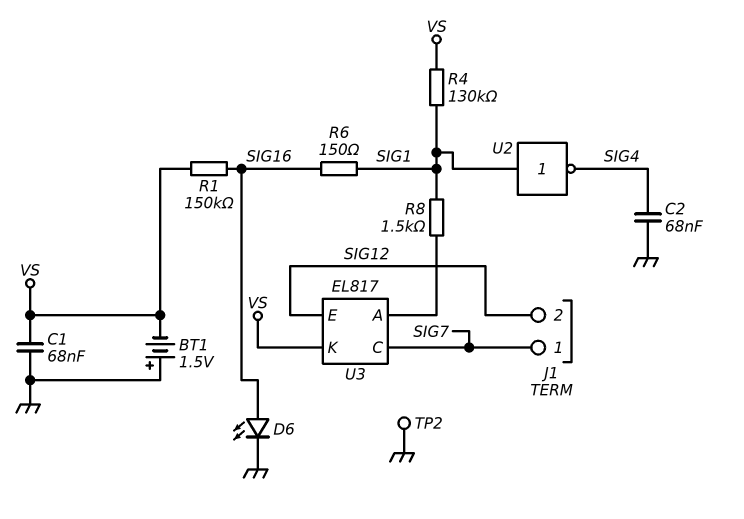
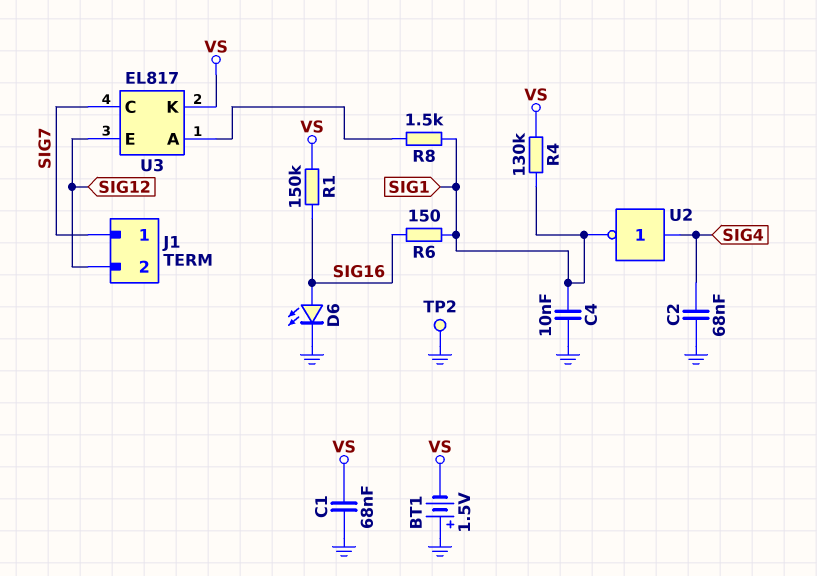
C4: none -> 10nF (GND, SIG1)
U2: NOT (in SIG1, out SIG4) -> NOT (in SIG4, out SIG1)

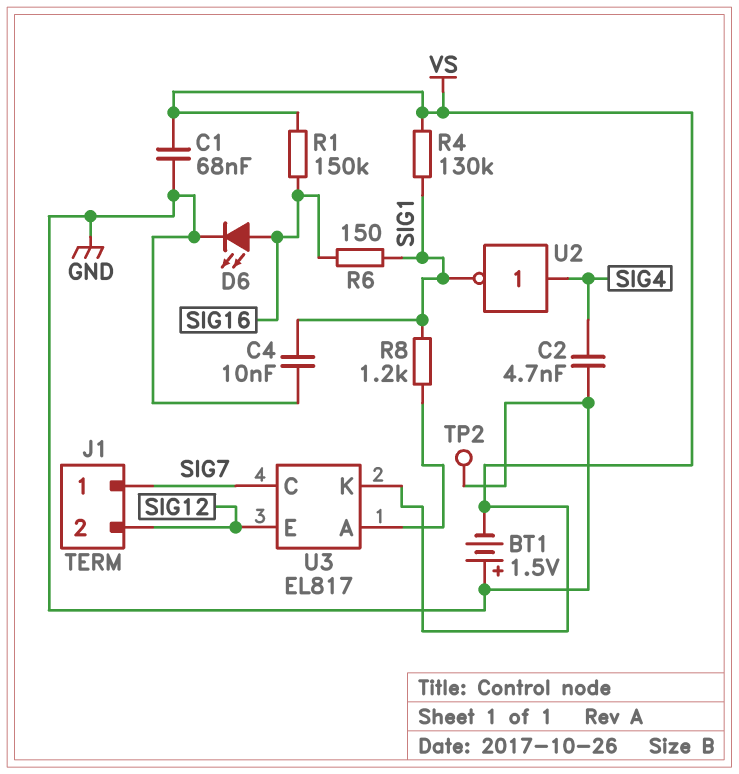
C2: 68nF (GND, SIG4) -> 4.7nF (GND, SIG4)
R8: 1.5k (SIG1, U3/A) -> 1.2k (SIG1, U3/A)

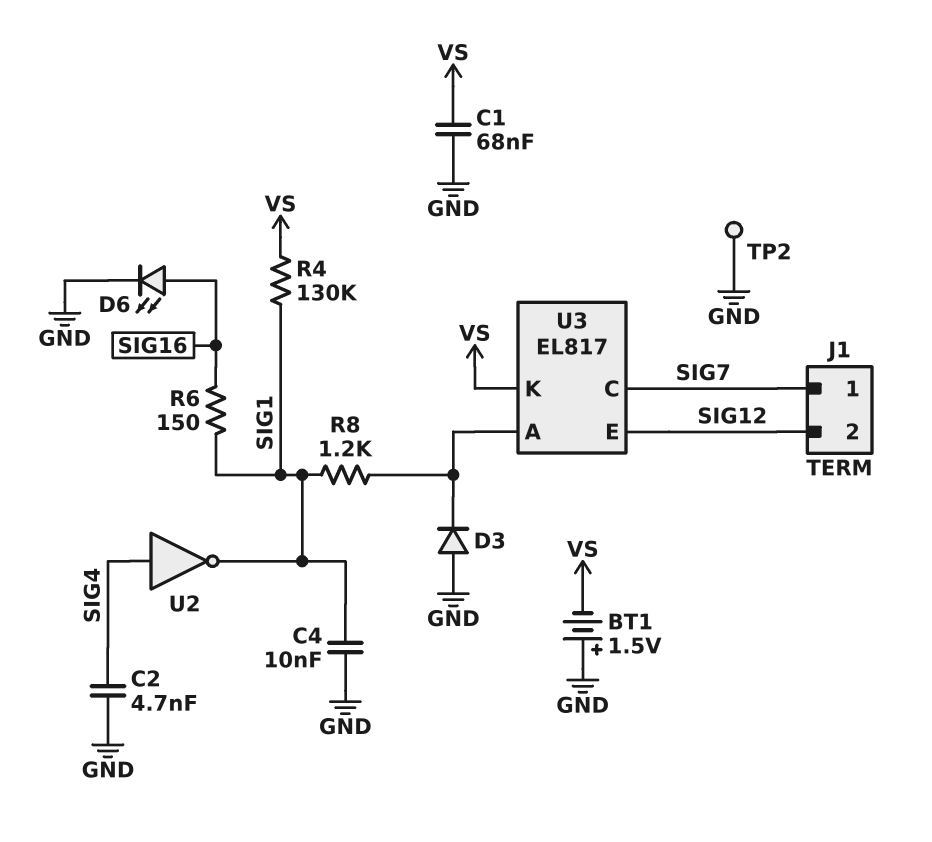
D3: none -> diode (A GND, K U3/A)
R1: 150k (SIG16, VS) -> none

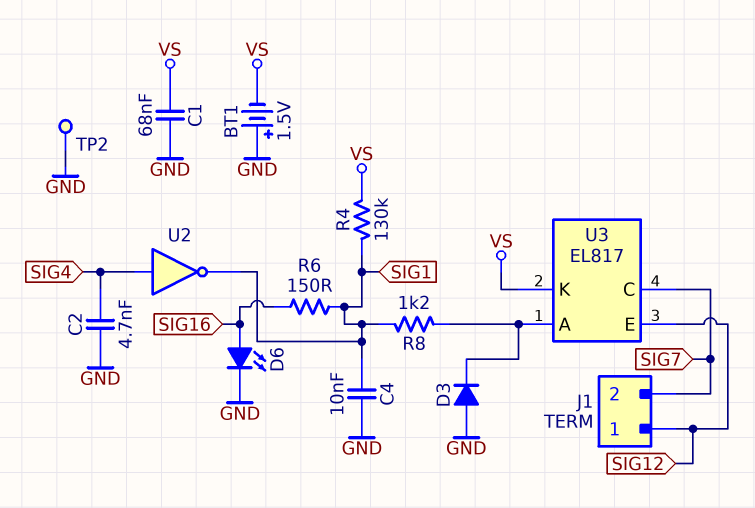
J1 pin 1: SIG7 -> SIG12
J1 pin 2: SIG12 -> SIG7

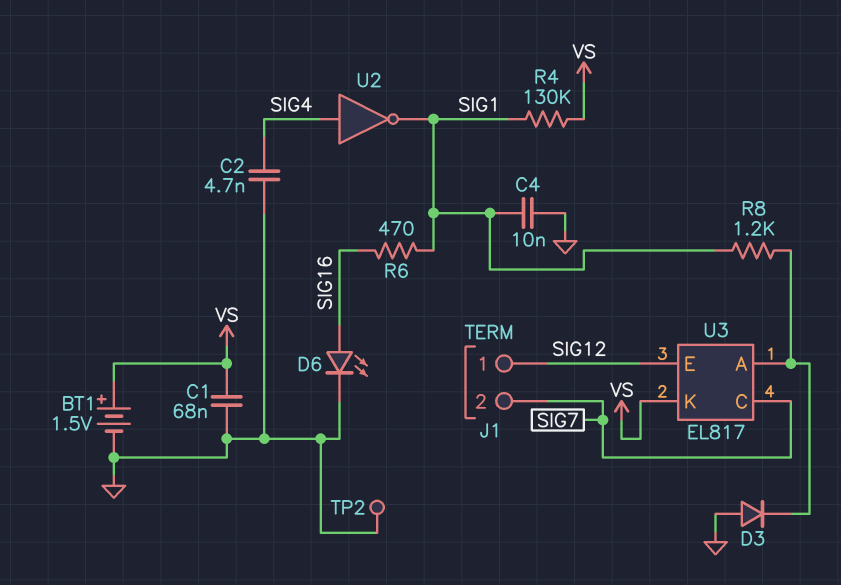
BT1: 1.5V (plus GND, minus VS) -> 1.5V (plus VS, minus GND)
R6: 150 (SIG1, SIG16) -> 470 (SIG1, SIG16)

